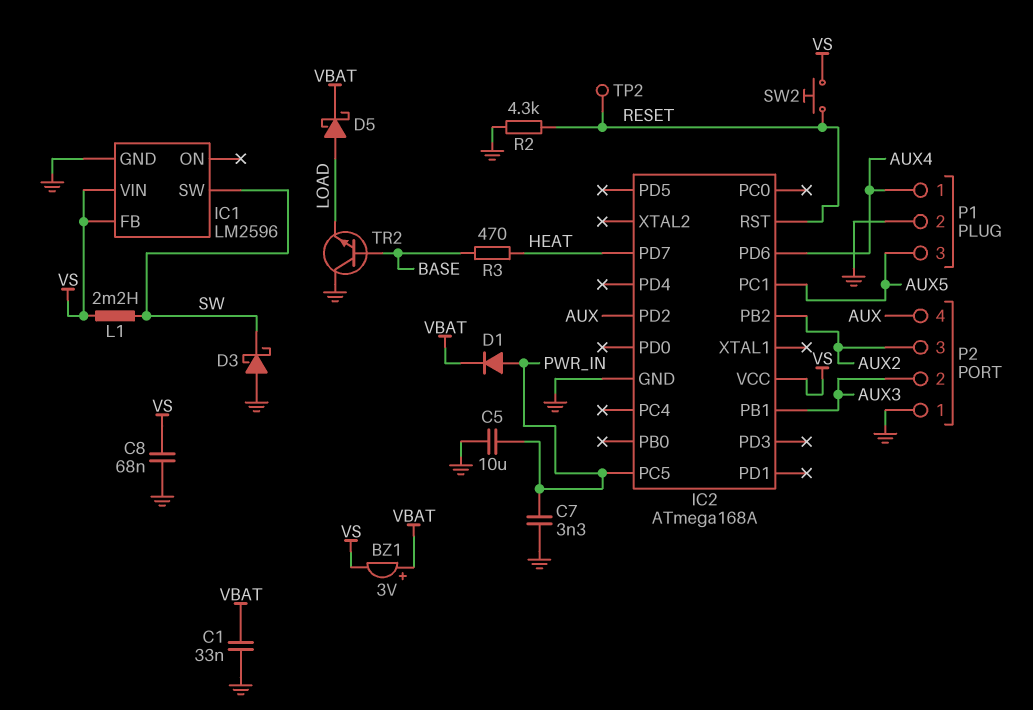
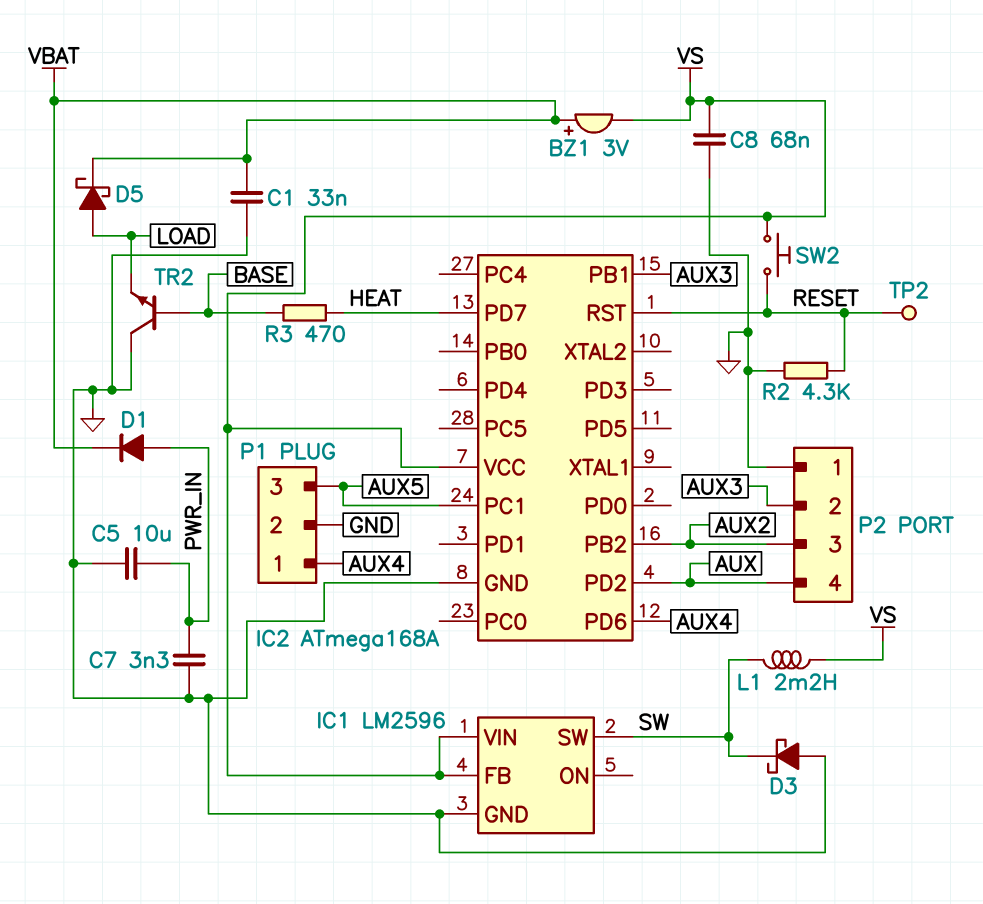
IC2 pin PC5: PWR_IN -> none

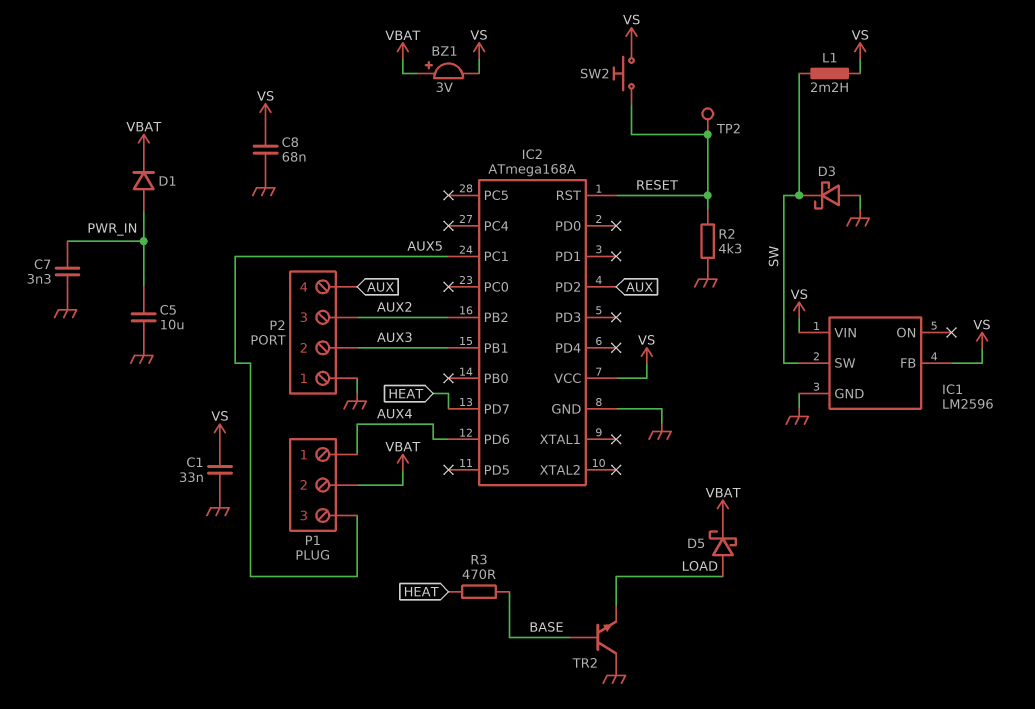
C1: 33nF (GND, VBAT) -> 33nF (GND, VS)
P1 pin 2: GND -> VBAT

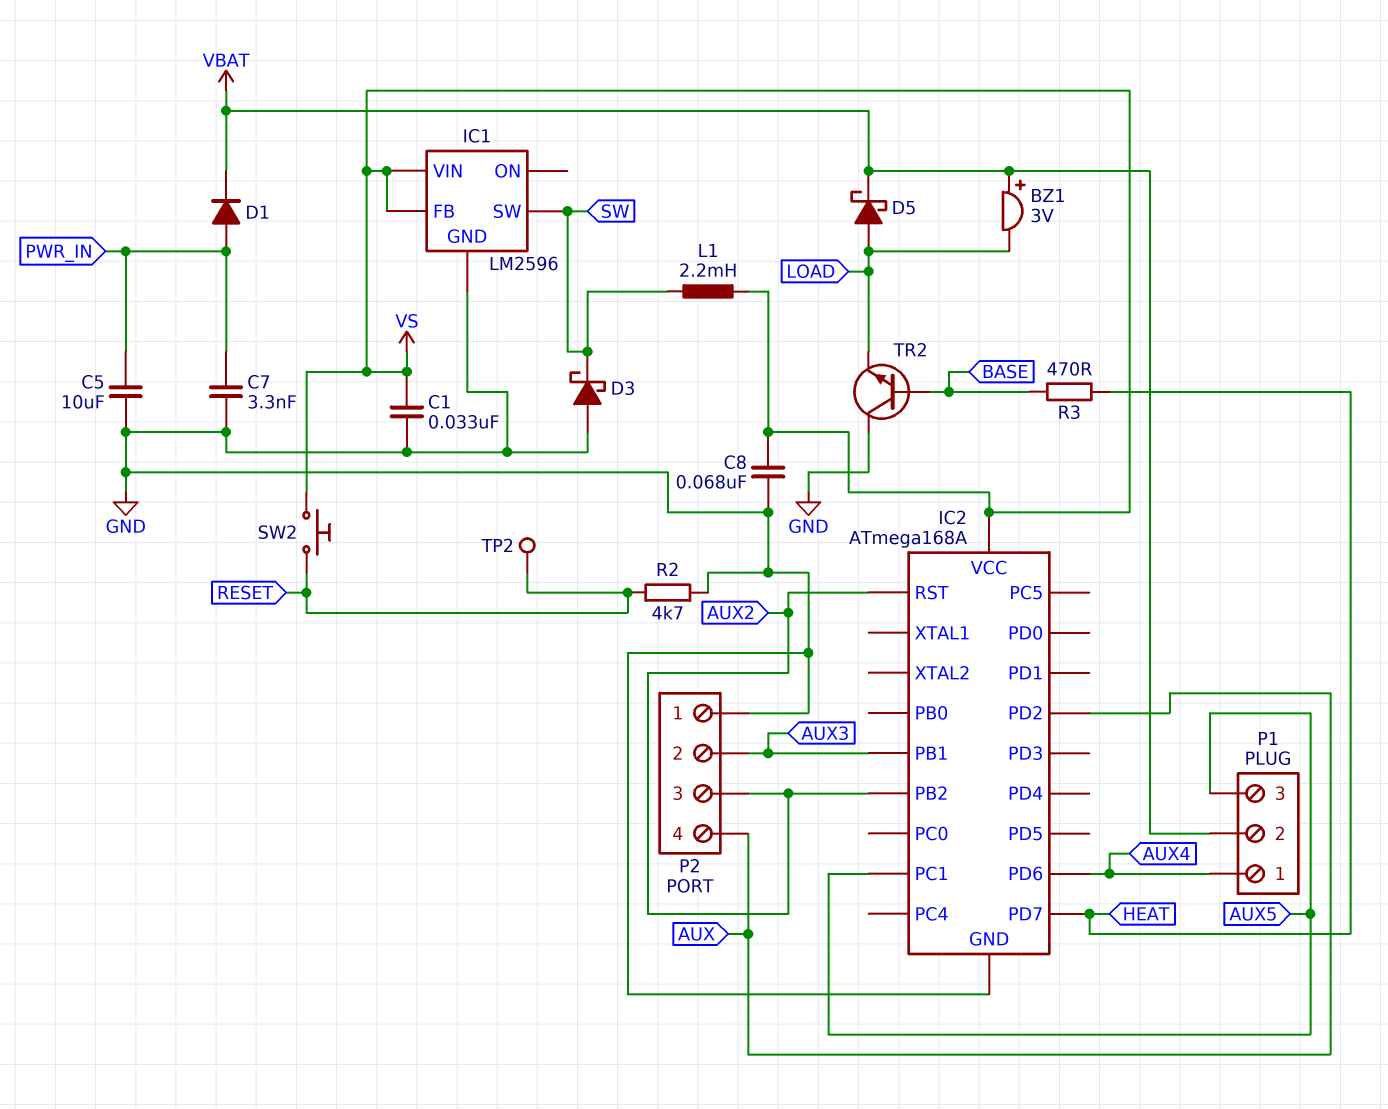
BZ1: buzzer 3V (plus VBAT, minus VS) -> buzzer 3V (plus VBAT, minus LOAD)
IC2 pin RST: RESET -> AUX2
R2: 4.3k (GND, RESET) -> 4.7k (GND, RESET)

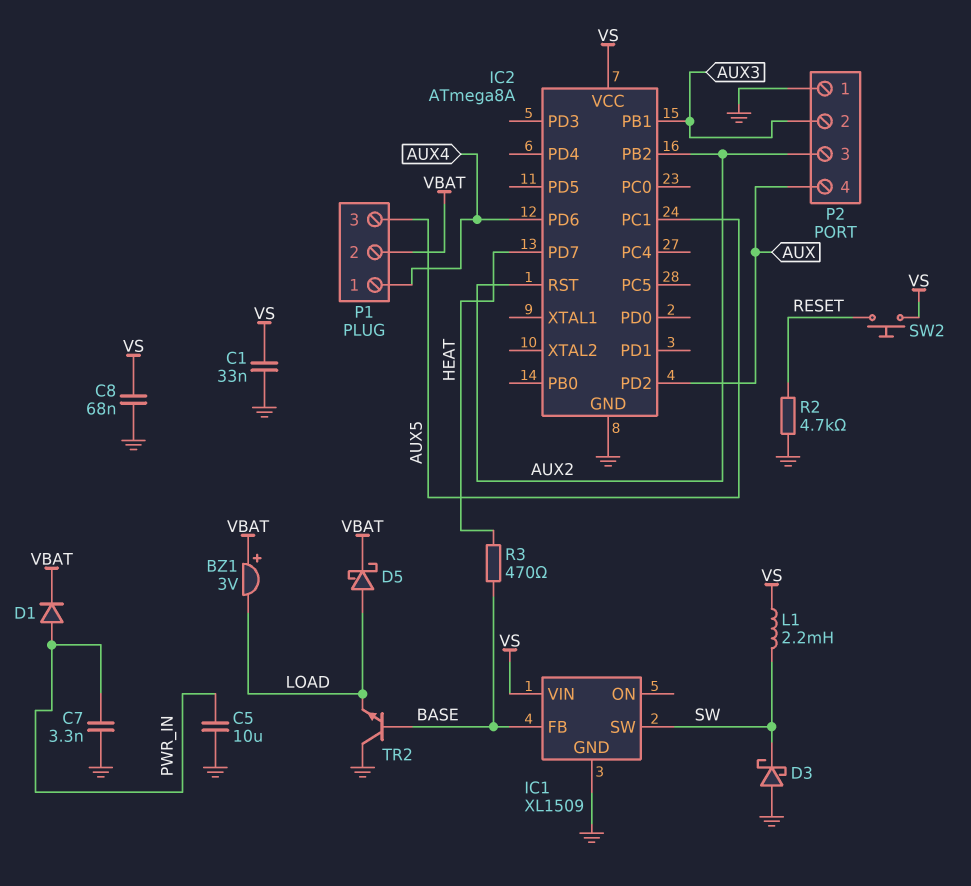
IC1: LM2596 -> XL1509
IC1 pin FB: VS -> BASE
IC2: ATmega168A -> ATmega8A
TP2: test point (RESET) -> none

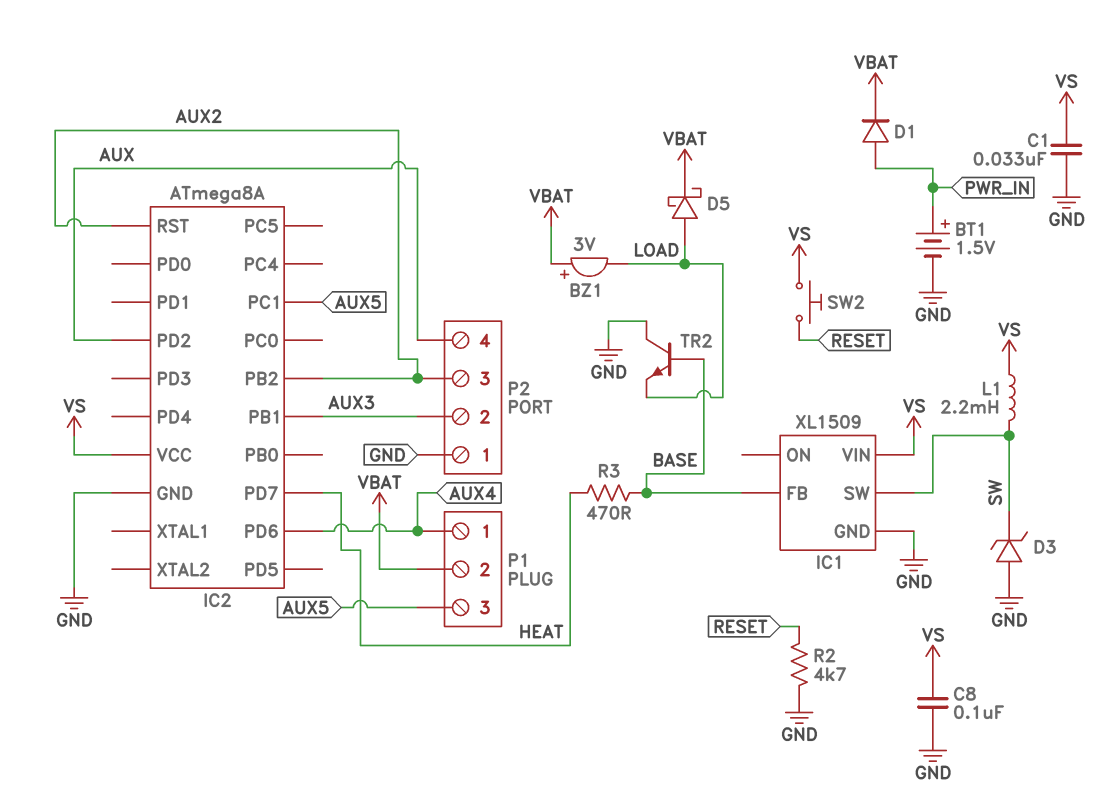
BT1: none -> 1.5V (plus PWR_IN, minus GND)
C5: 10uF (GND, PWR_IN) -> none
C7: 3.3nF (GND, PWR_IN) -> none
C8: 68nF (GND, VS) -> 100nF (GND, VS)
D3: schottky (A GND, K SW) -> zener (A GND, K SW)

